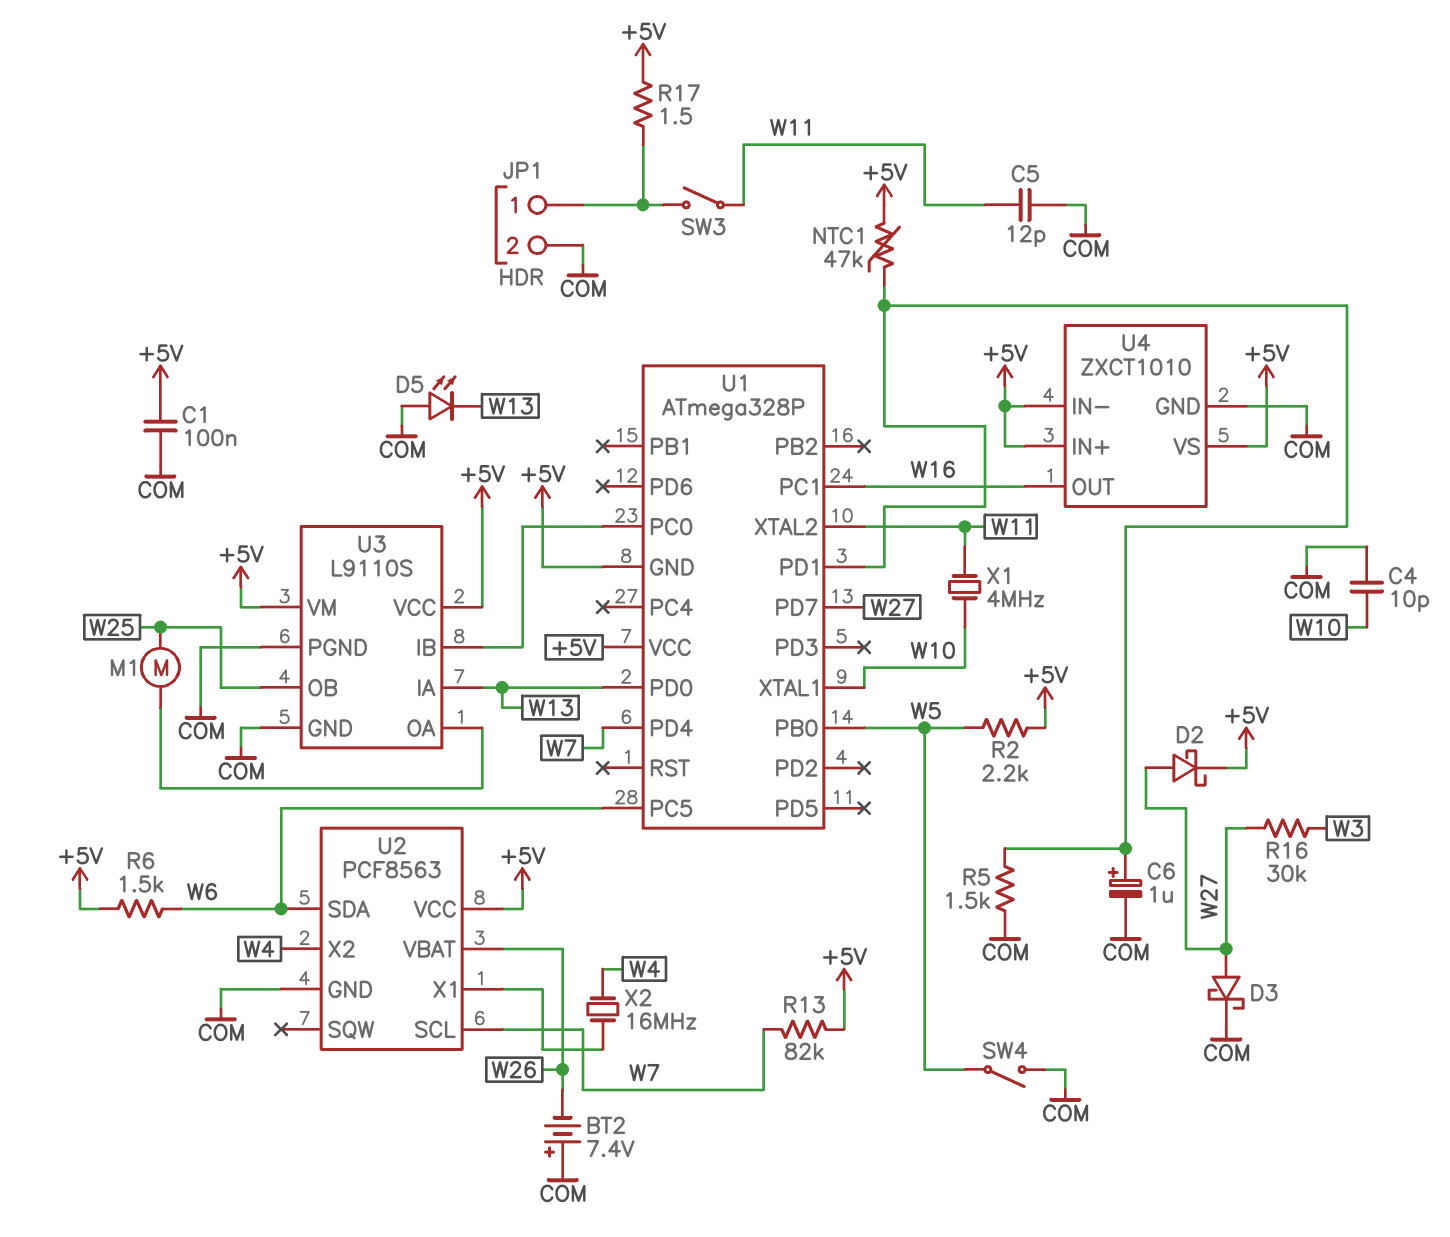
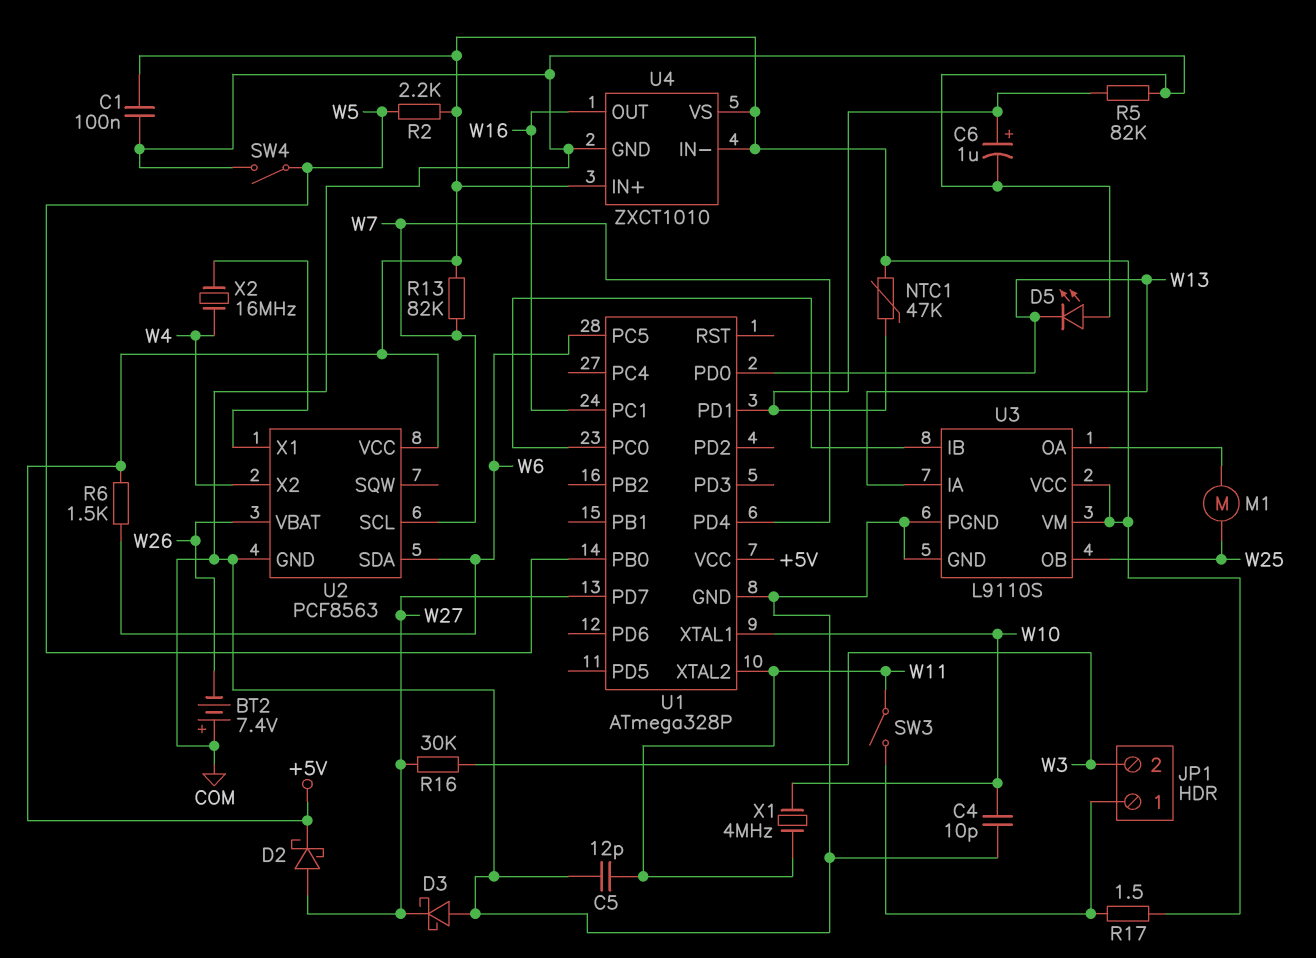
D3: schottky (A W27, K COM) -> schottky (A COM, K W27)
JP1 pin 2: COM -> W3
R5: 1.5k (COM, U1/PD1) -> 82k (COM, U1/PD1)
U1 pin GND: +5V -> COM

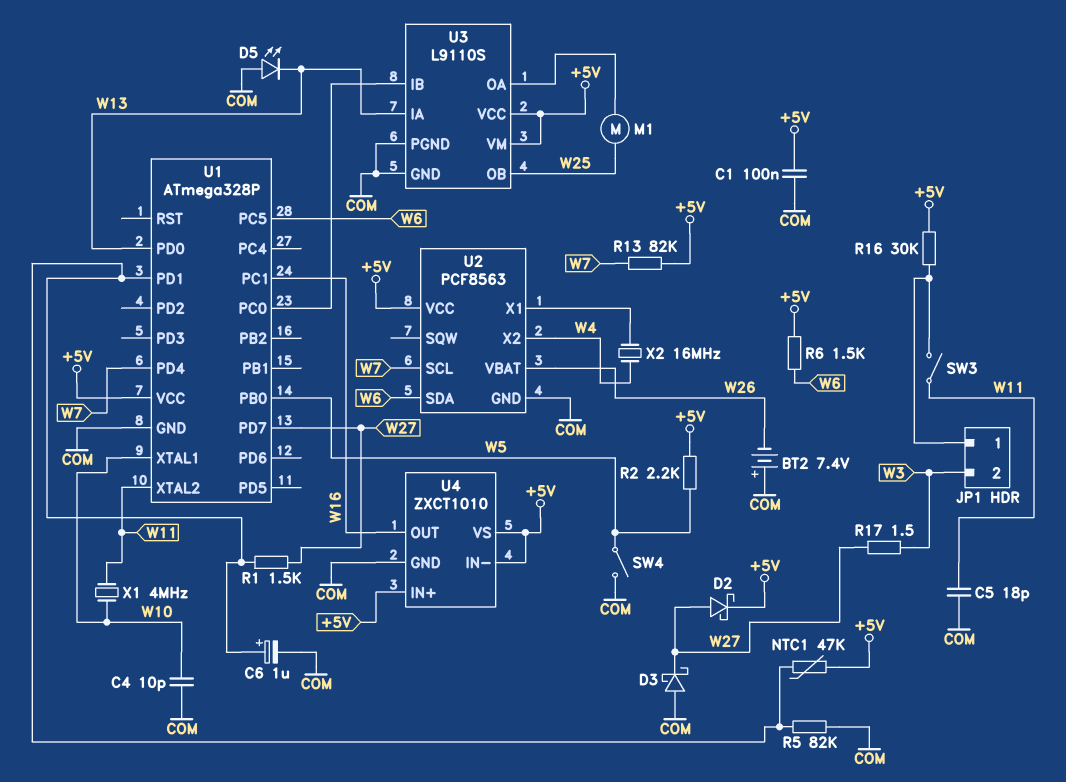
C5: 12pF (COM, W11) -> 18pF (COM, W11)
R1: none -> 1.5k (U1/PD1, W27)
R16: 30k (W3, W27) -> 30k (+5V, JP1/1)
R17: 1.5 (+5V, JP1/1) -> 1.5 (W3, W27)

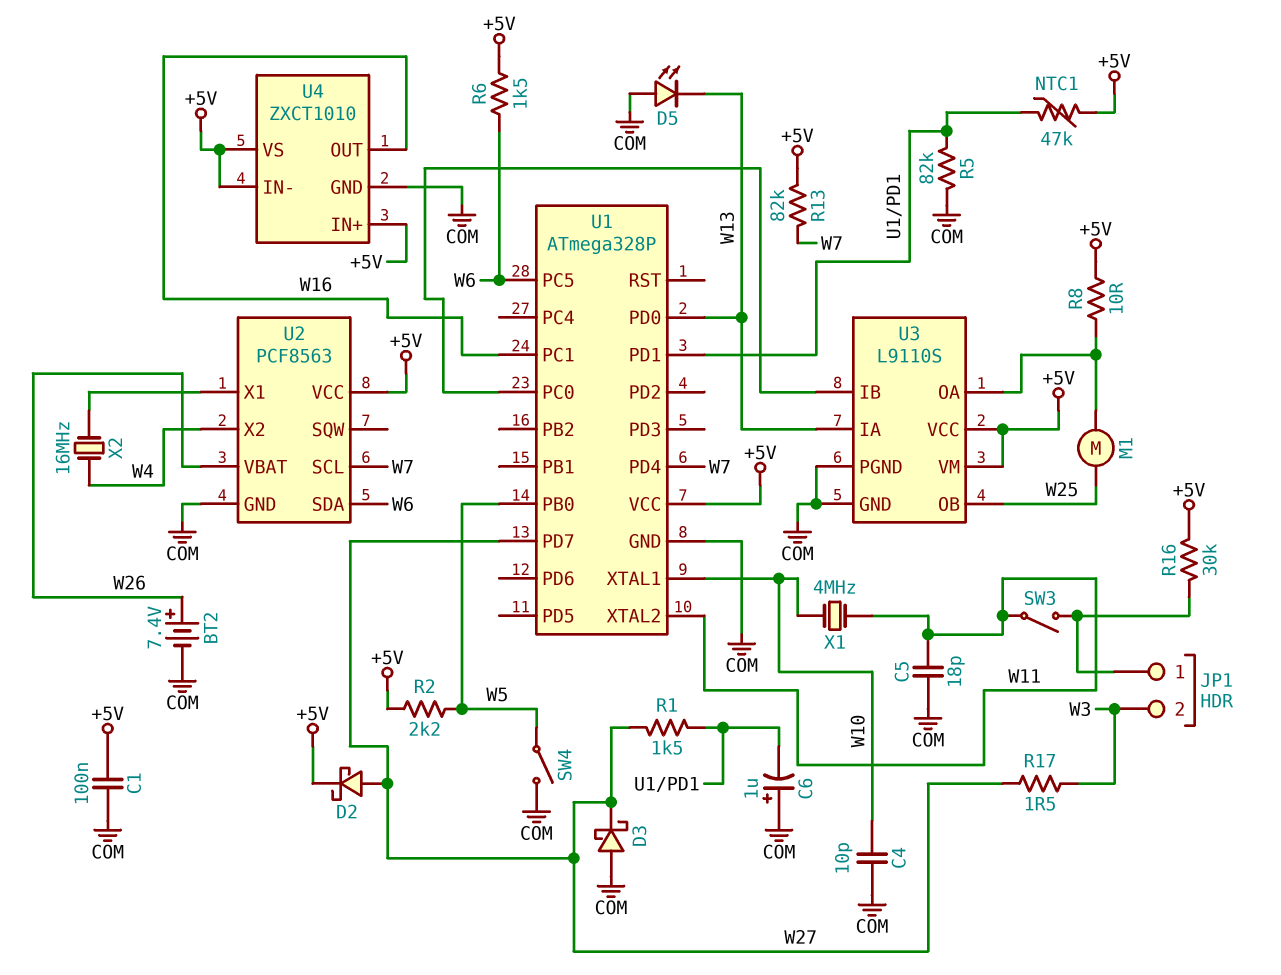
BT2: 7.4V (plus COM, minus W26) -> 7.4V (plus W26, minus COM)
C6: 1uF (plus U1/PD1, minus COM) -> 1uF (plus COM, minus U1/PD1)
R8: none -> 10 (+5V, U3/OA)

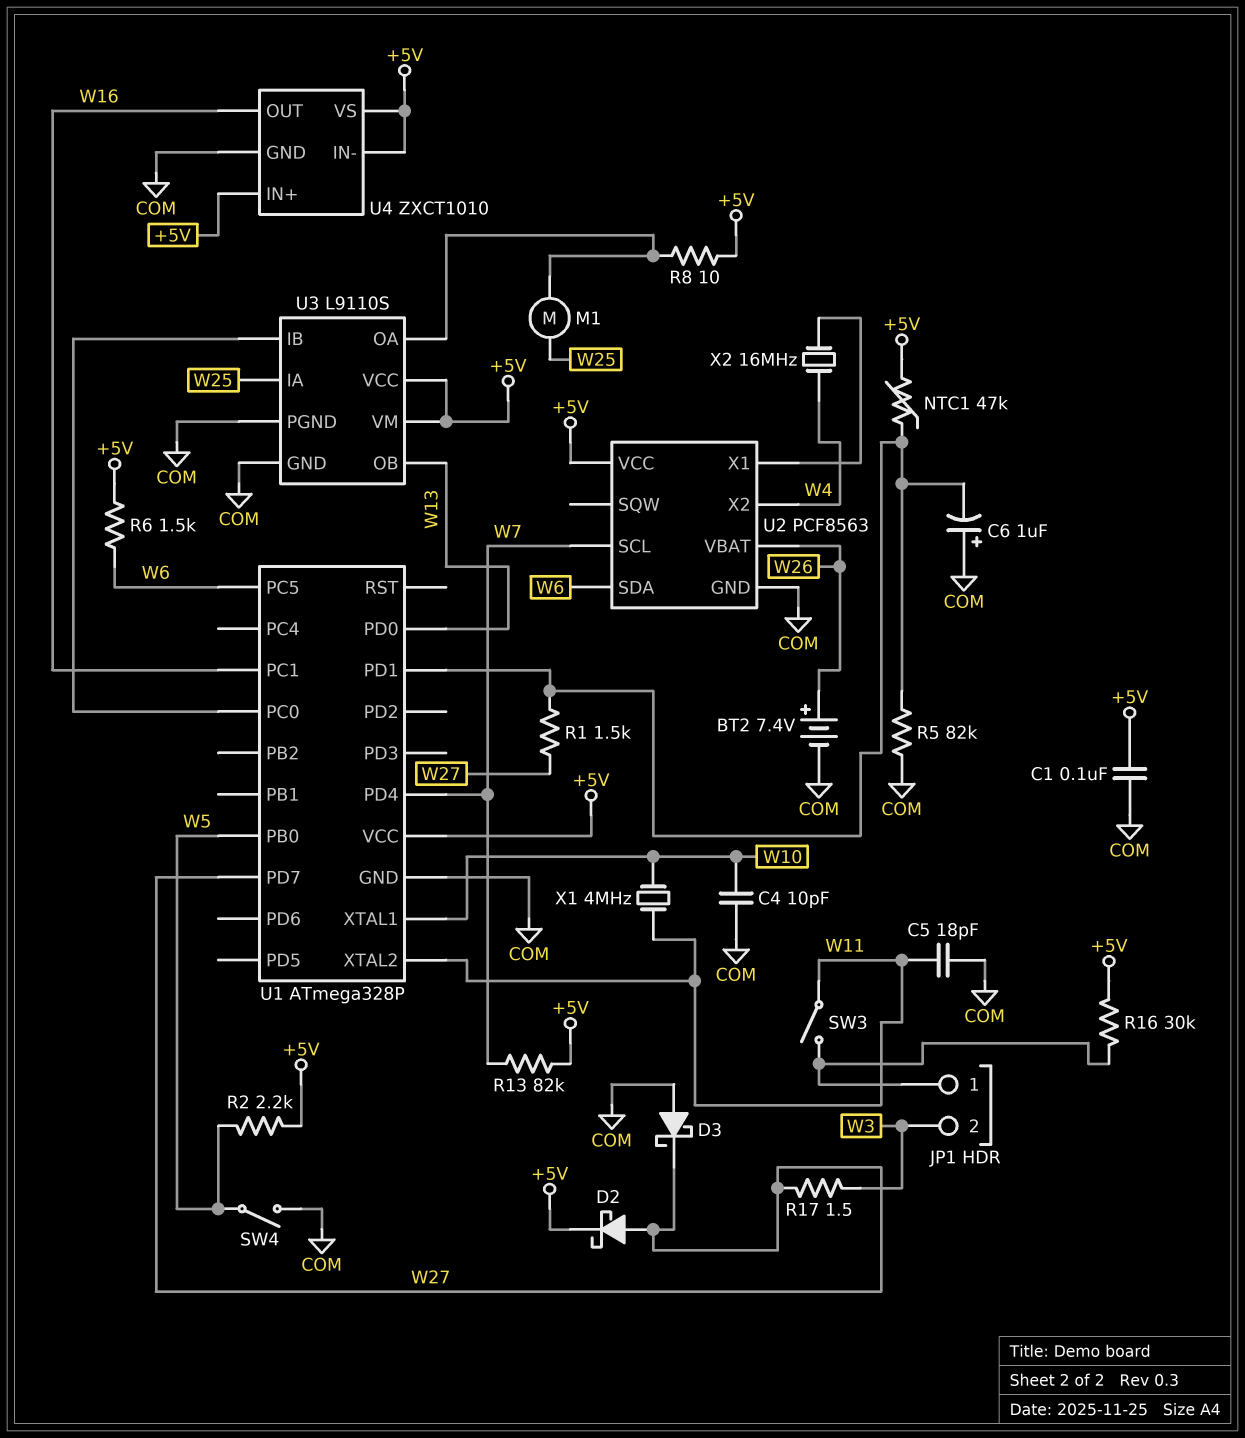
D5: LED (A COM, K W13) -> none
U3 pin IA: W13 -> W25
U3 pin OB: W25 -> W13

